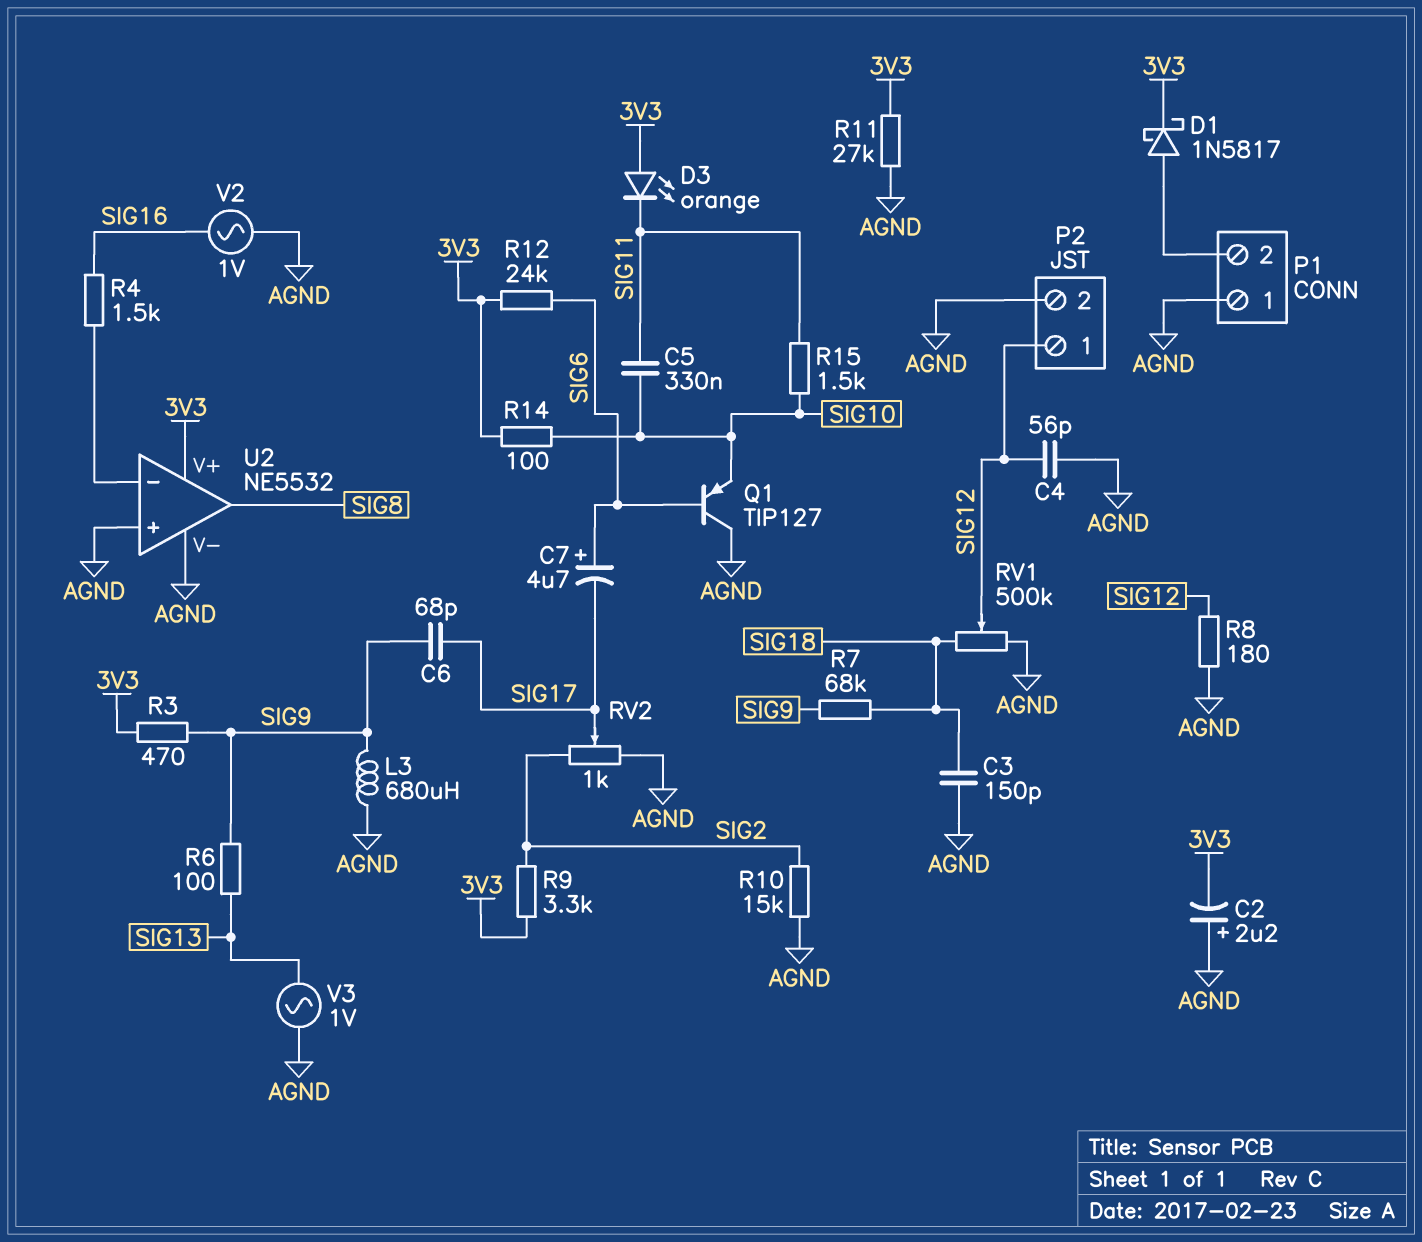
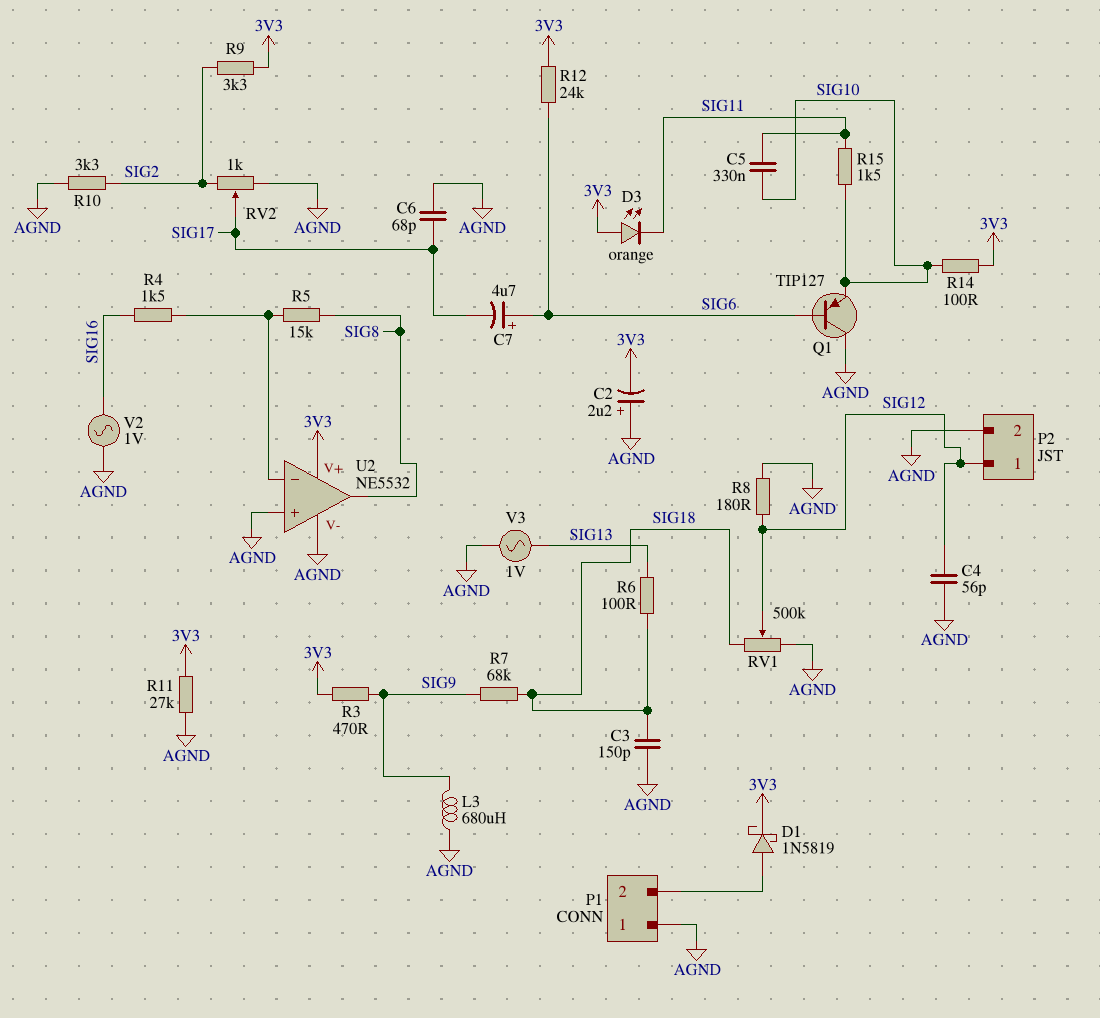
C6: 68pF (SIG9, SIG17) -> 68pF (AGND, SIG17)
D1: schottky 1N5817 (A P1/2, K 3V3) -> schottky 1N5819 (A P1/2, K 3V3)
R5: none -> 15k (SIG8, U2/in-)
R6: 100 (SIG9, SIG13) -> 100 (SIG13, SIG18)
R10: 15k (AGND, SIG2) -> 3.3k (AGND, SIG2)

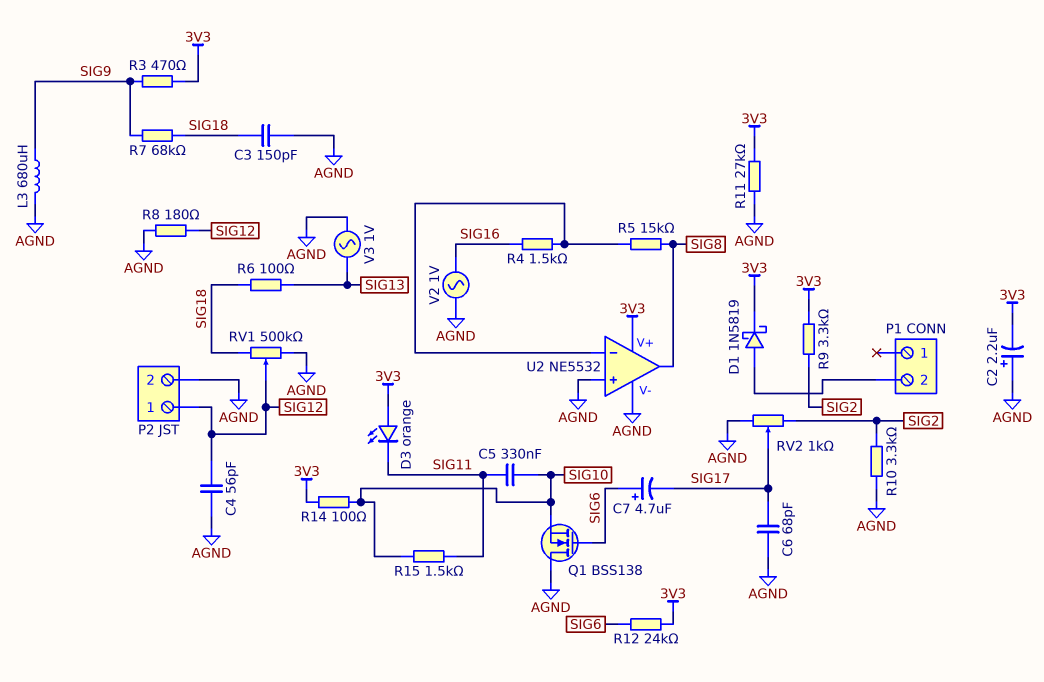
P1 pin 1: AGND -> none
Q1: PNP TIP127 (B SIG6, C AGND, E SIG10) -> NMOS BSS138 (G SIG6, D AGND, S SIG10)

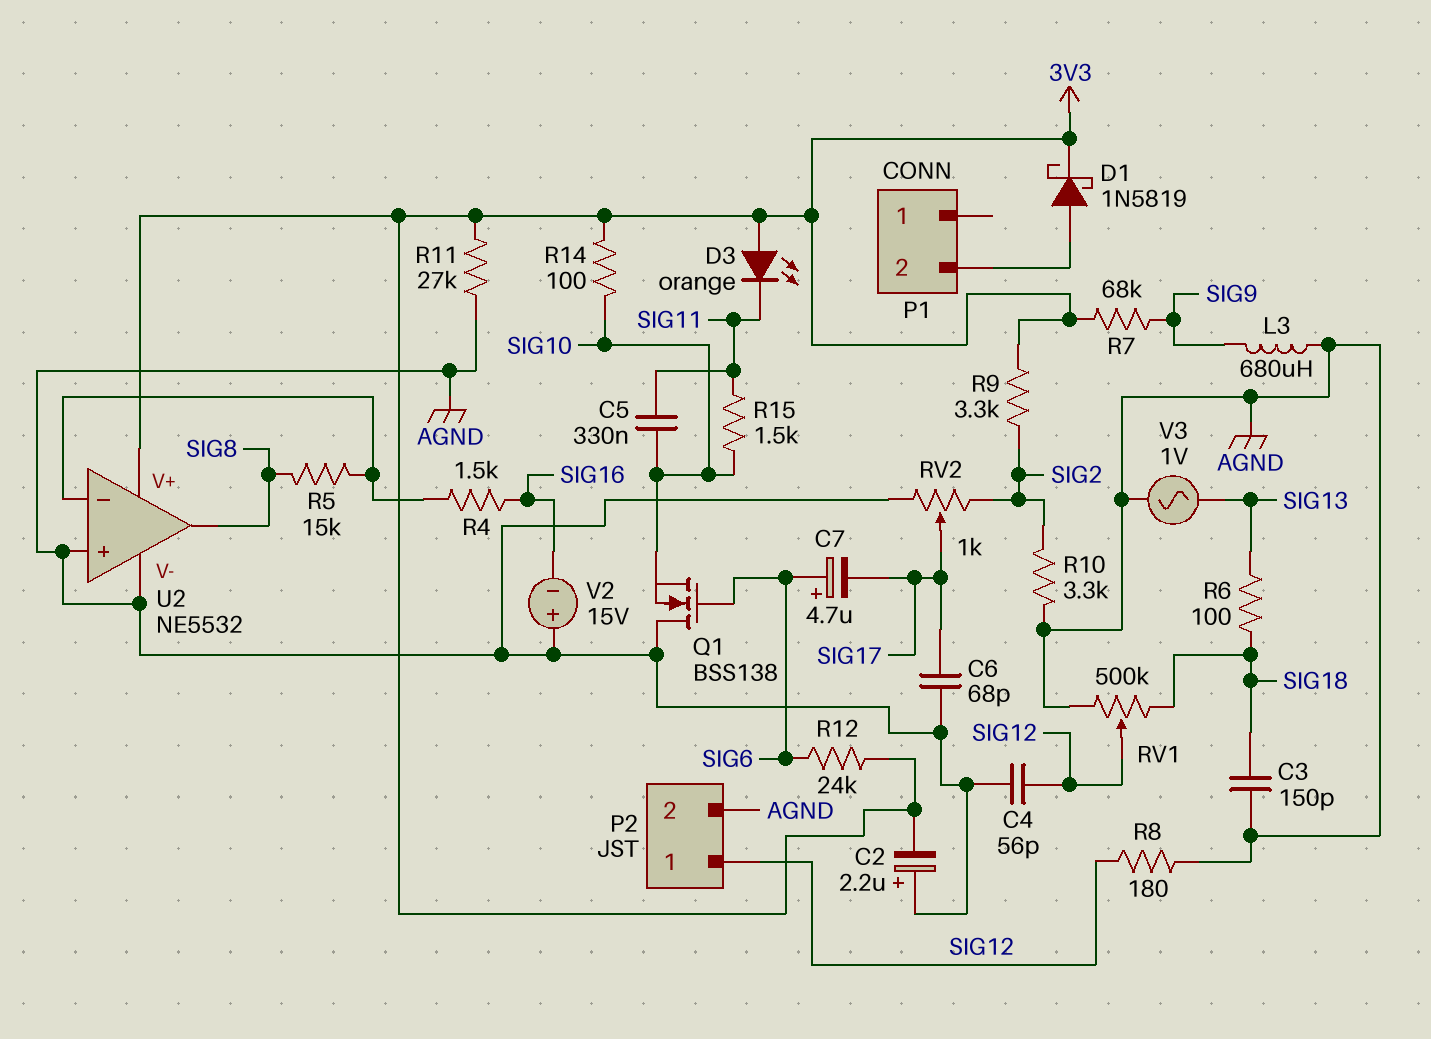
R3: 470 (3V3, SIG9) -> none
R7: 68k (SIG9, SIG18) -> 68k (3V3, SIG9)
V2: AC 1V (AGND, SIG16) -> 15V (plus AGND, minus SIG16)

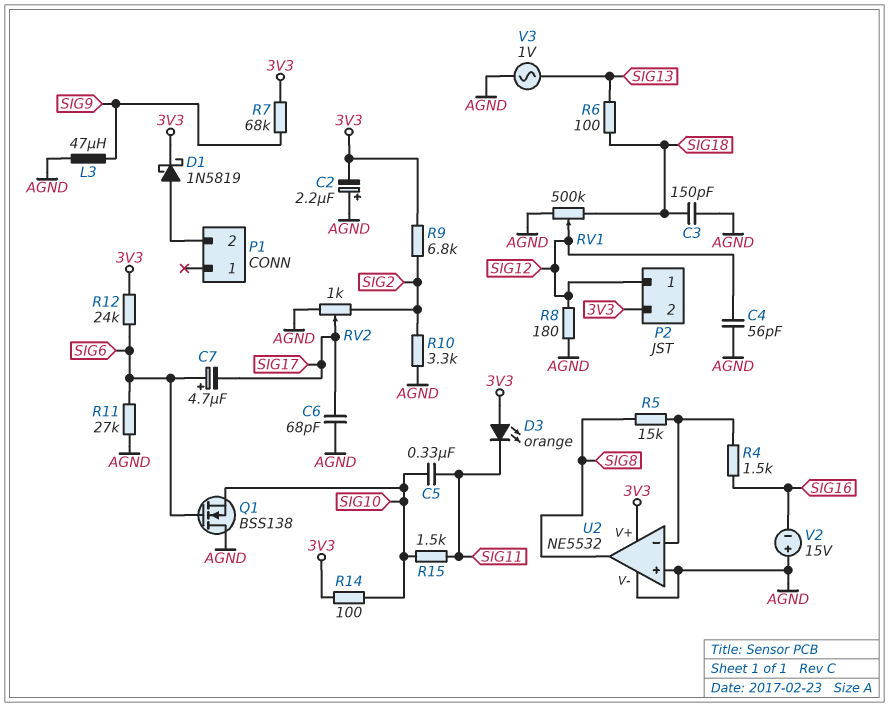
L3: 680uH (AGND, SIG9) -> 47uH (AGND, SIG9)
P2 pin 2: AGND -> 3V3
R9: 3.3k (3V3, SIG2) -> 6.8k (3V3, SIG2)
R11: 27k (3V3, AGND) -> 27k (AGND, SIG6)

